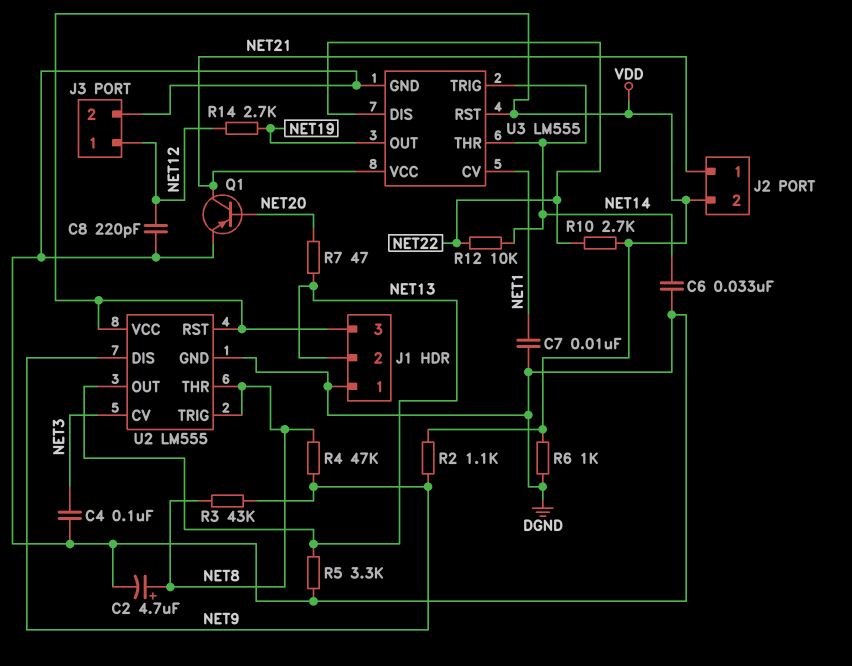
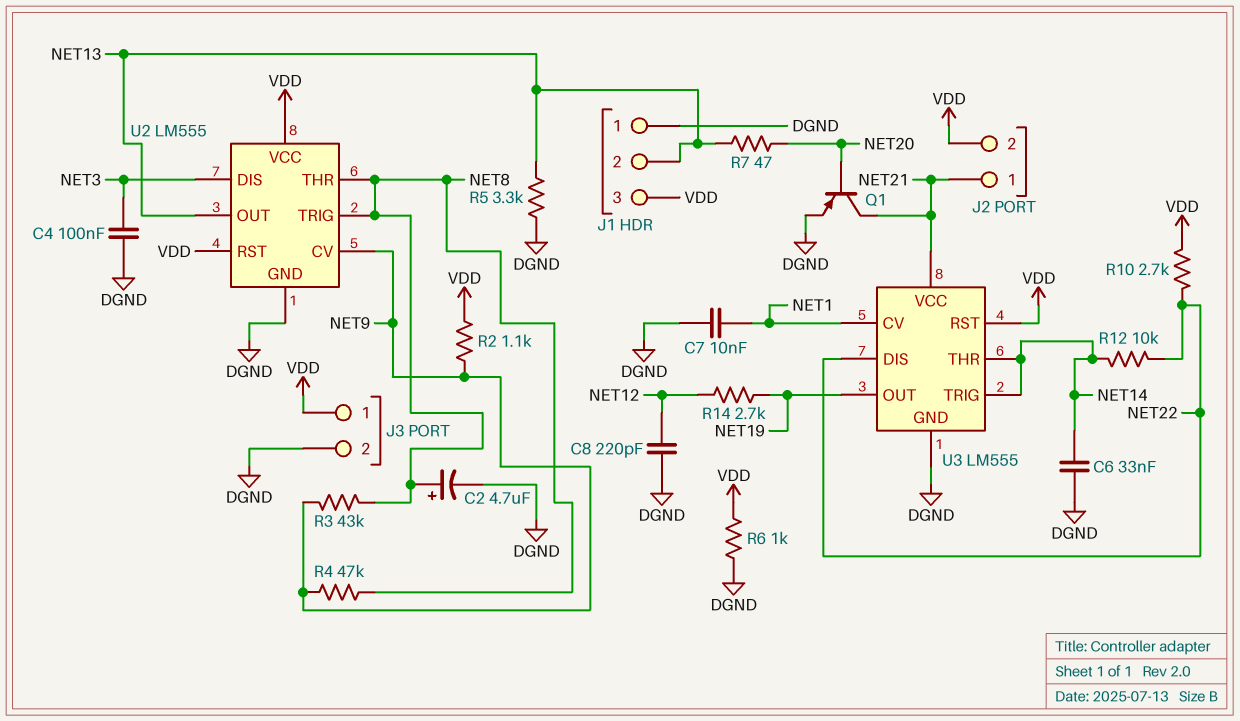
J3 pin 1: NET12 -> VDD
U2 pin CV: NET3 -> NET9
U2 pin DIS: NET9 -> NET3

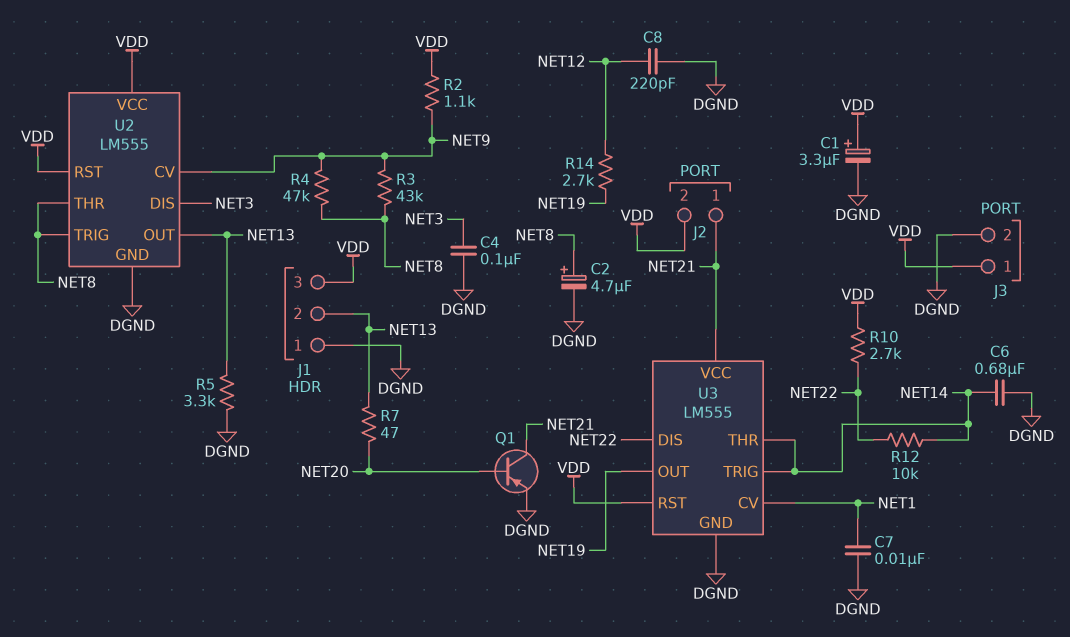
C1: none -> 3.3uF (plus VDD, minus DGND)
C6: 33nF (DGND, NET14) -> 680nF (DGND, NET14)
R6: 1k (DGND, VDD) -> none

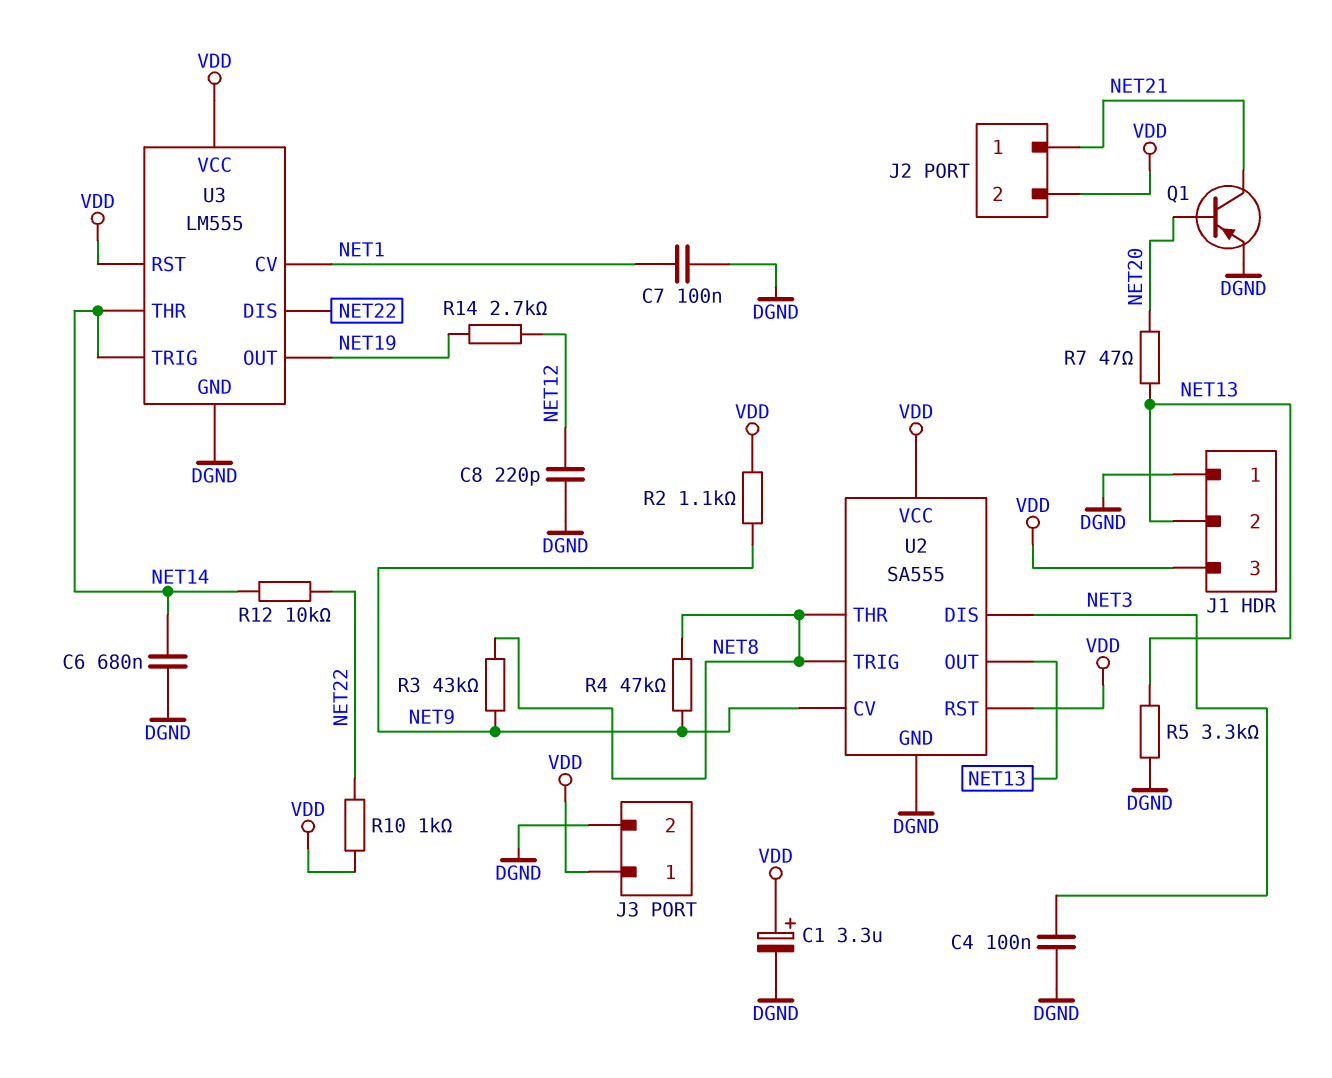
C2: 4.7uF (plus NET8, minus DGND) -> none
C7: 10nF (DGND, NET1) -> 100nF (DGND, NET1)
R10: 2.7k (NET22, VDD) -> 1k (NET22, VDD)
U2: LM555 -> SA555
U3 pin VCC: NET21 -> VDD

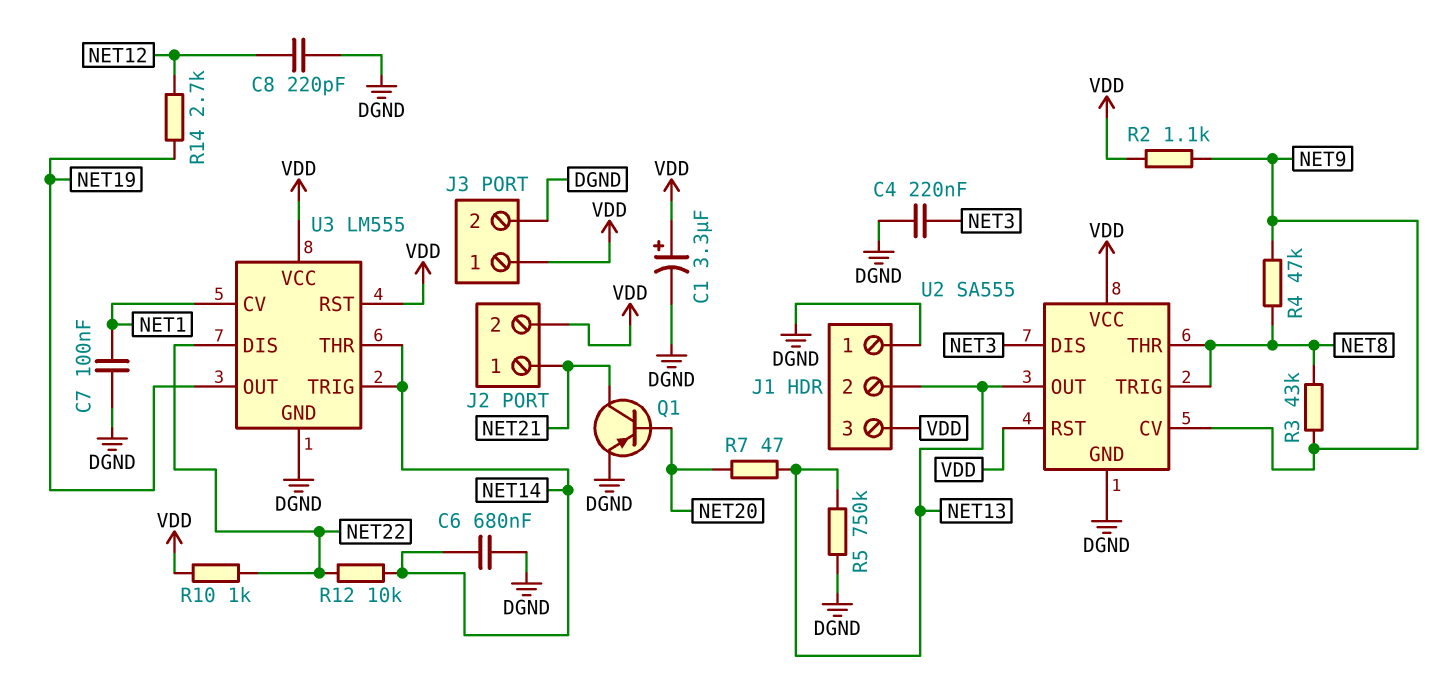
C4: 100nF (DGND, NET3) -> 220nF (DGND, NET3)
R5: 3.3k (DGND, NET13) -> 750k (DGND, NET13)

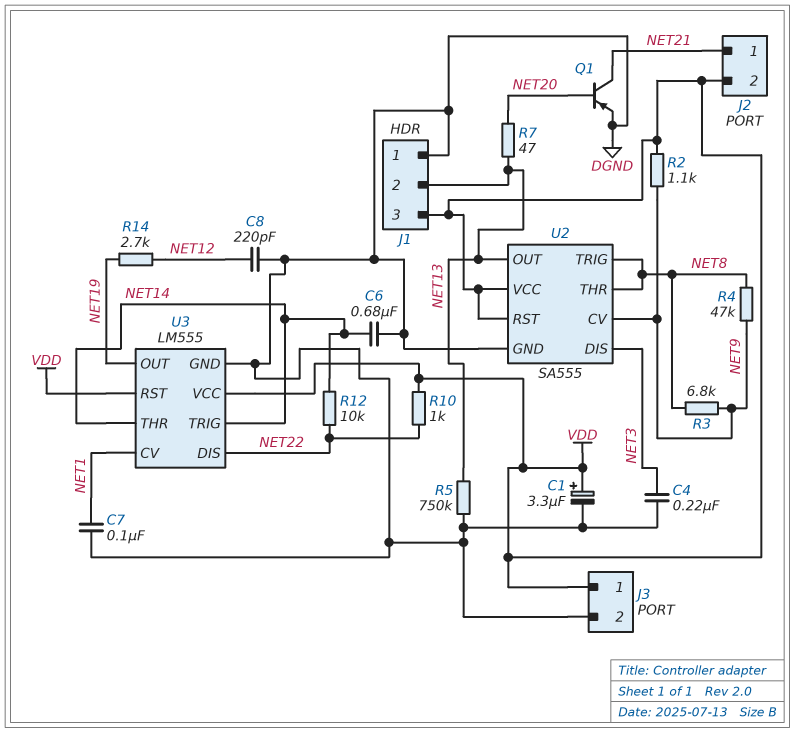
R3: 43k (NET8, NET9) -> 6.8k (NET8, NET9)

